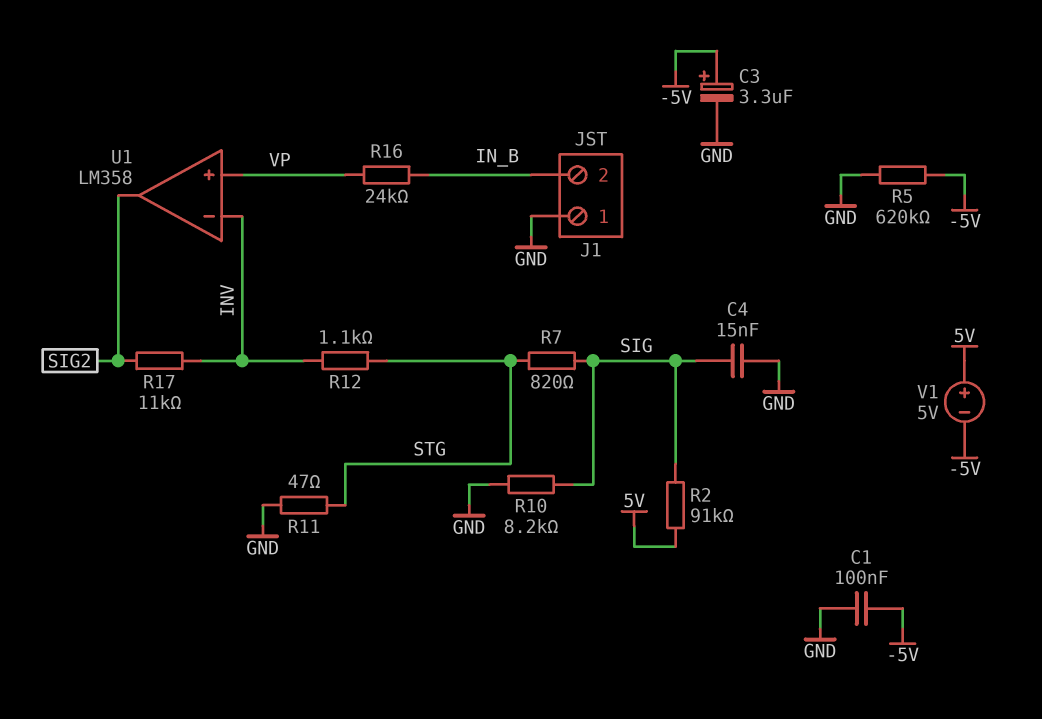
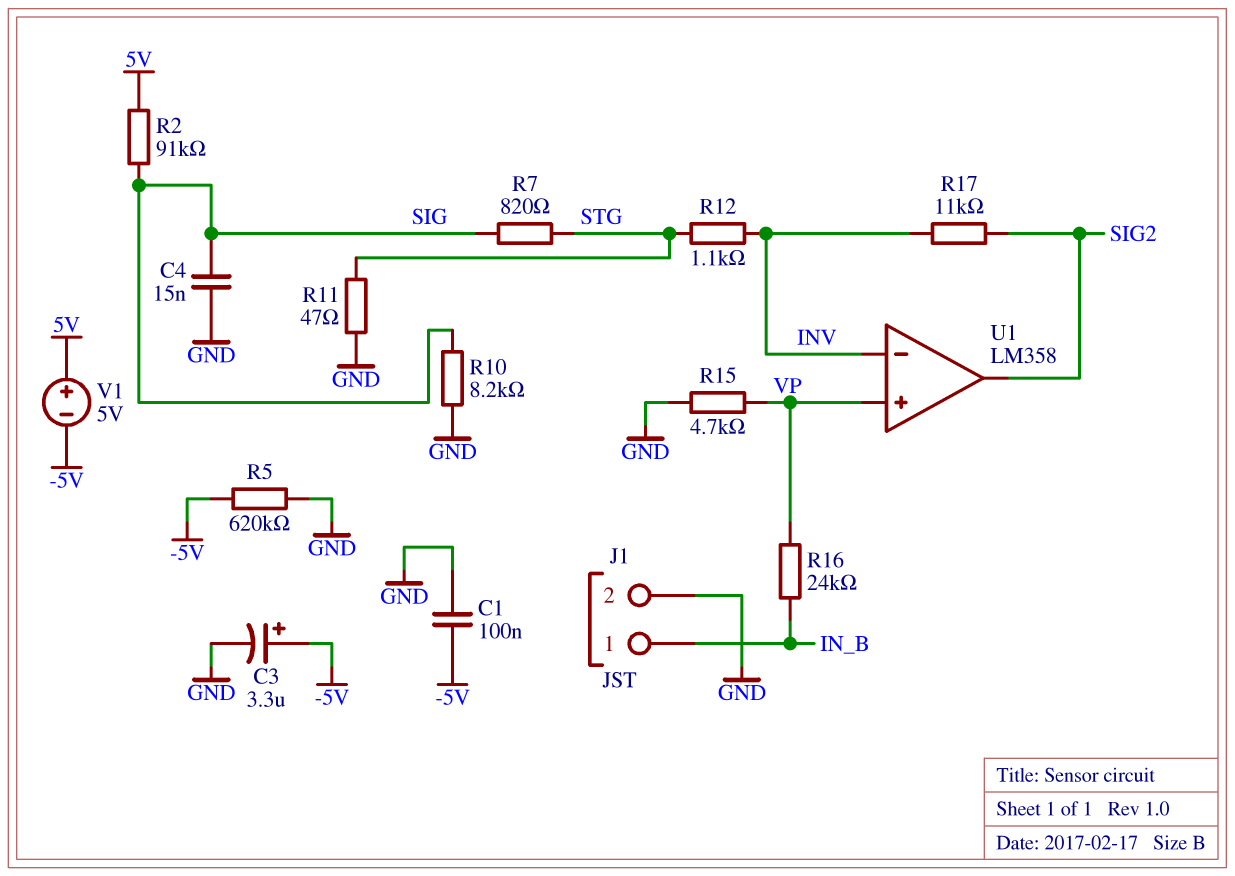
J1 pin 1: GND -> IN_B
J1 pin 2: IN_B -> GND
R15: none -> 4.7k (GND, VP)

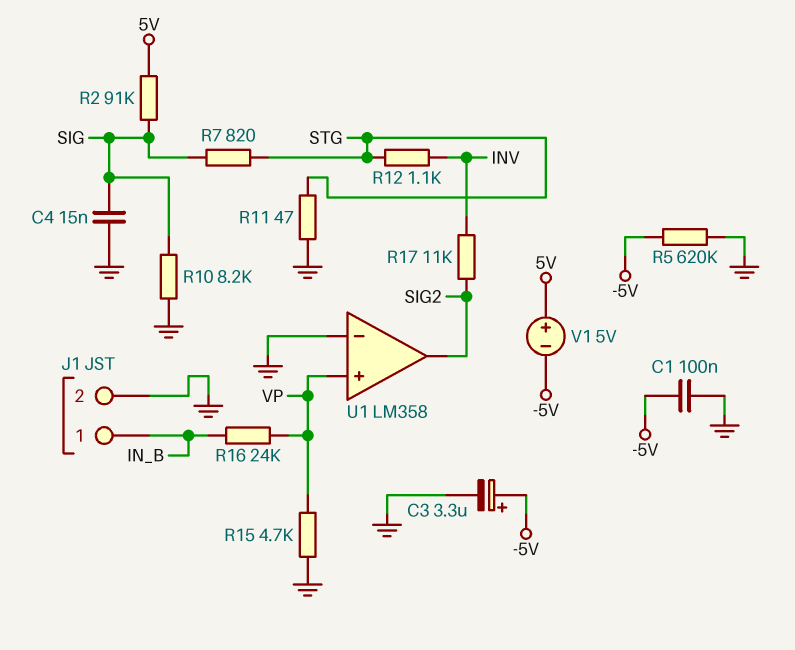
U1 pin in-: INV -> GND

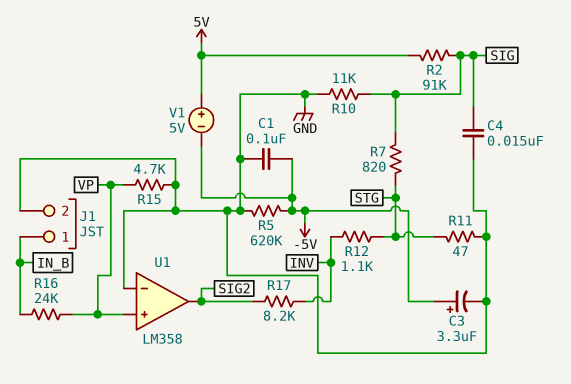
R10: 8.2k (GND, SIG) -> 11k (GND, SIG)
R17: 11k (INV, SIG2) -> 8.2k (INV, SIG2)

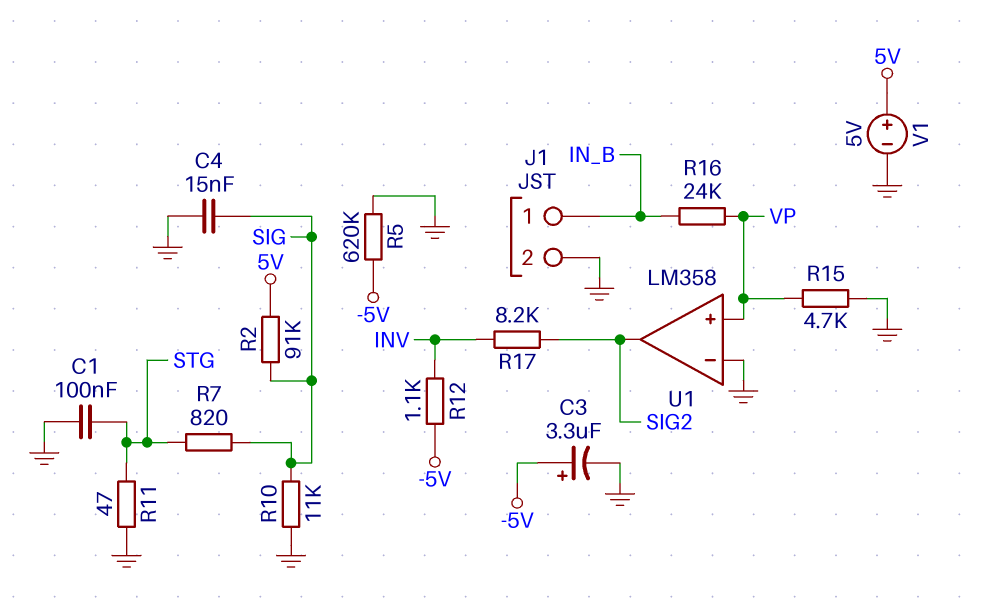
C1: 100nF (-5V, GND) -> 100nF (GND, STG)
R12: 1.1k (INV, STG) -> 1.1k (-5V, INV)
V1: 5V (plus 5V, minus -5V) -> 5V (plus 5V, minus GND)

